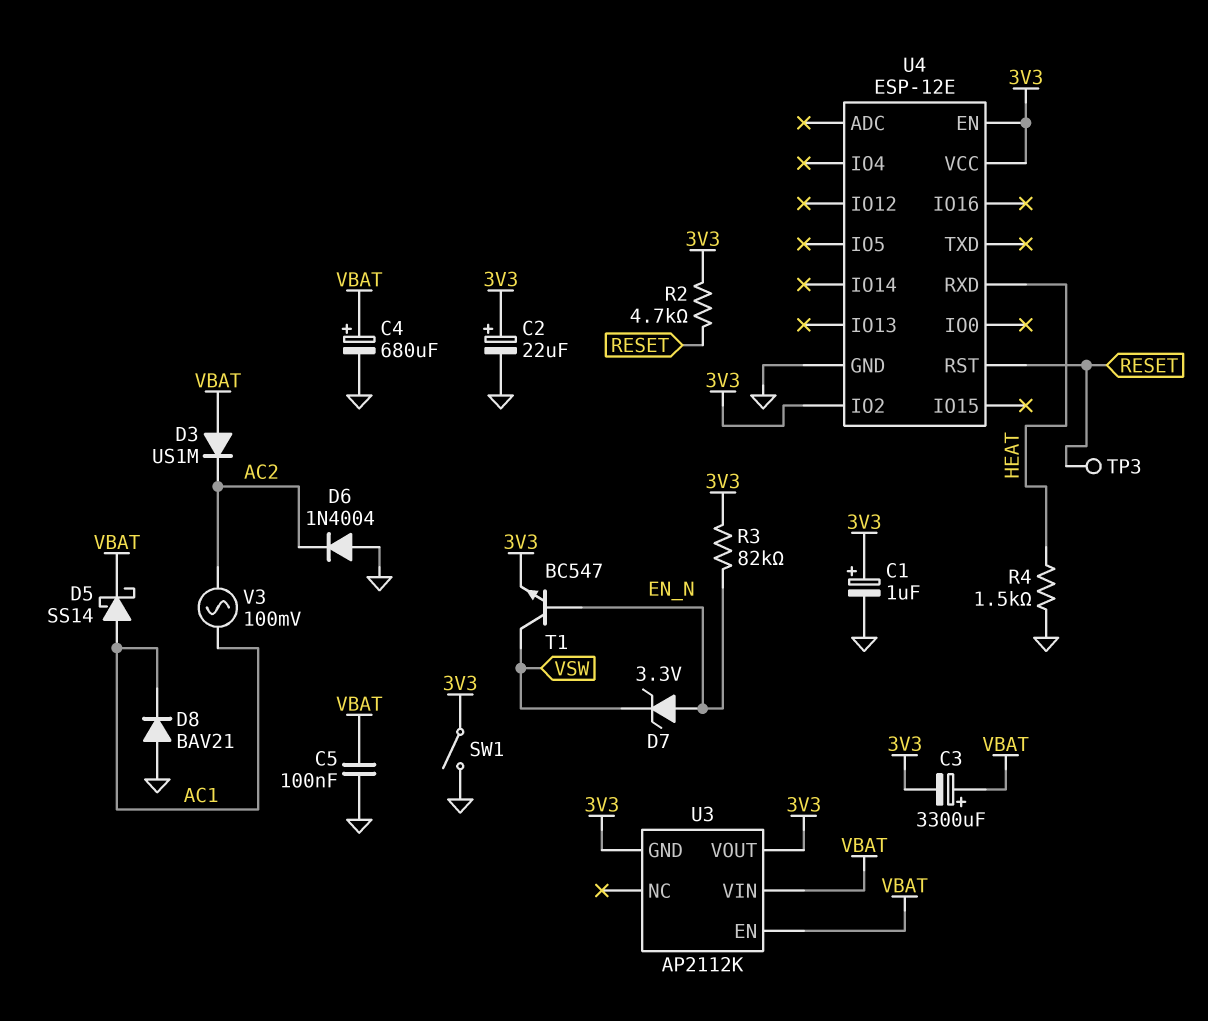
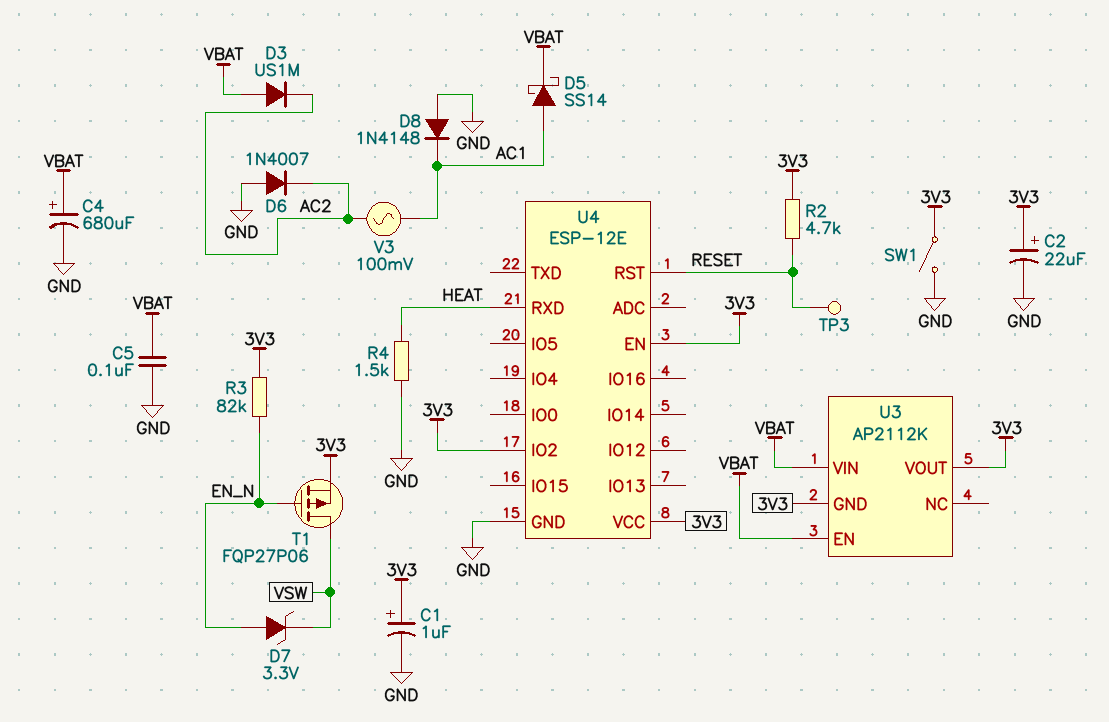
C3: 3300uF (plus VBAT, minus 3V3) -> none
D6: diode 1N4004 (A GND, K AC2) -> diode 1N4007 (A GND, K AC2)
D8: diode BAV21 (A GND, K AC1) -> diode 1N4148 (A GND, K AC1)
T1: NPN BC547 (B EN_N, C VSW, E 3V3) -> PMOS FQP27P06 (G EN_N, D VSW, S 3V3)

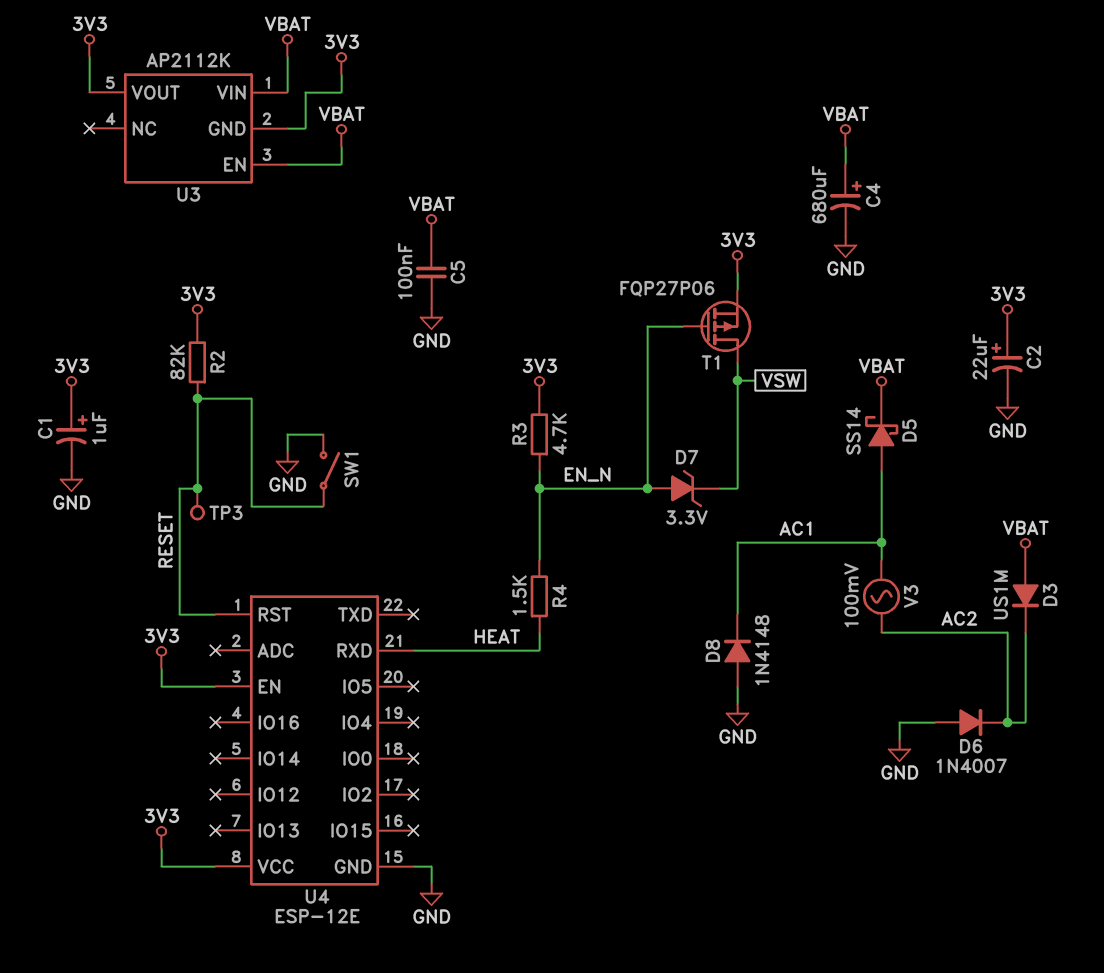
R2: 4.7k (3V3, RESET) -> 82k (3V3, RESET)
R3: 82k (3V3, EN_N) -> 4.7k (3V3, EN_N)
R4: 1.5k (GND, HEAT) -> 1.5k (EN_N, HEAT)
SW1: switch (3V3, GND) -> switch (GND, RESET)
U4 pin IO2: 3V3 -> none

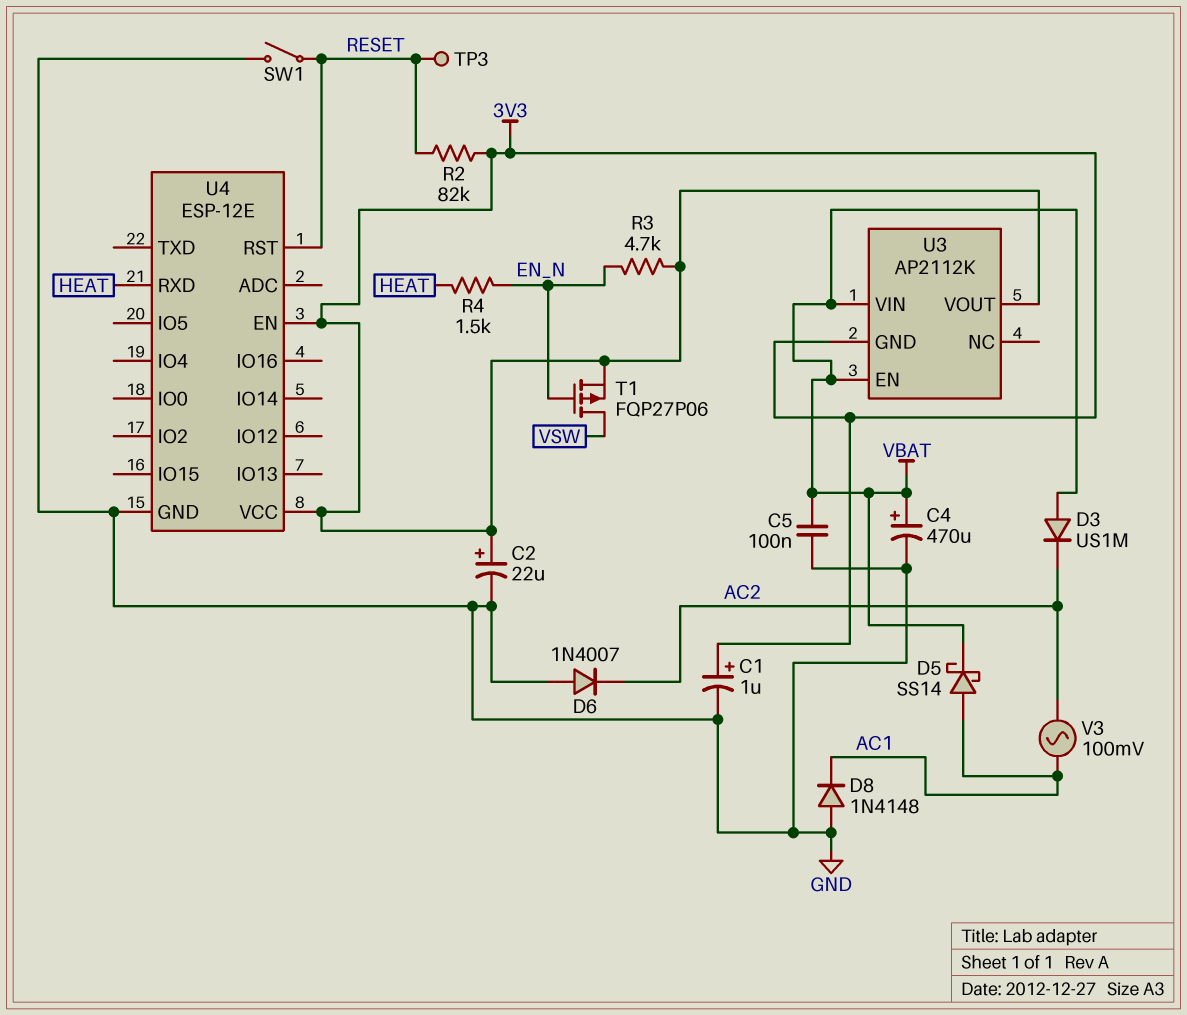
C4: 680uF (plus VBAT, minus GND) -> 470uF (plus VBAT, minus GND)
D7: zener 3.3V (A EN_N, K VSW) -> none

